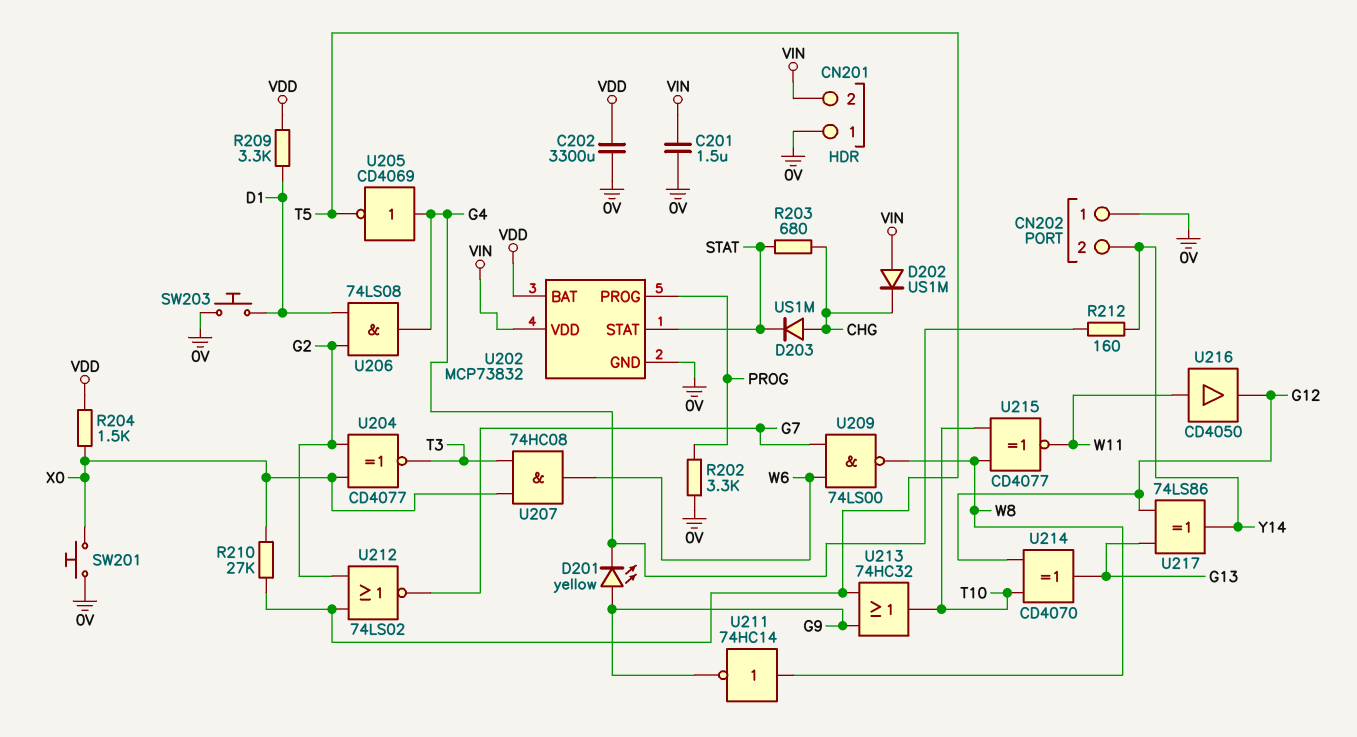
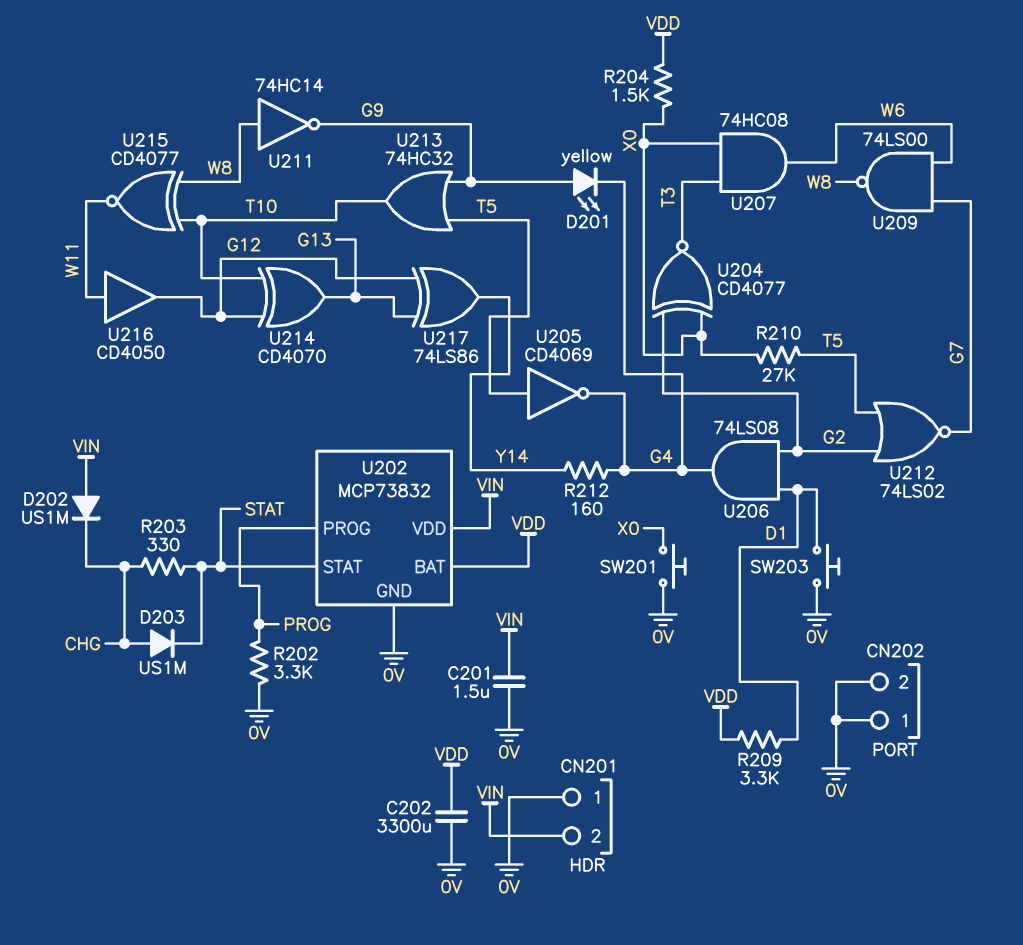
CN202 pin 2: Y14 -> 0V
R203: 680 (CHG, STAT) -> 330 (CHG, STAT)
U205: NOT CD4069 (in G4, out T5) -> NOT CD4069 (in T5, out G4)

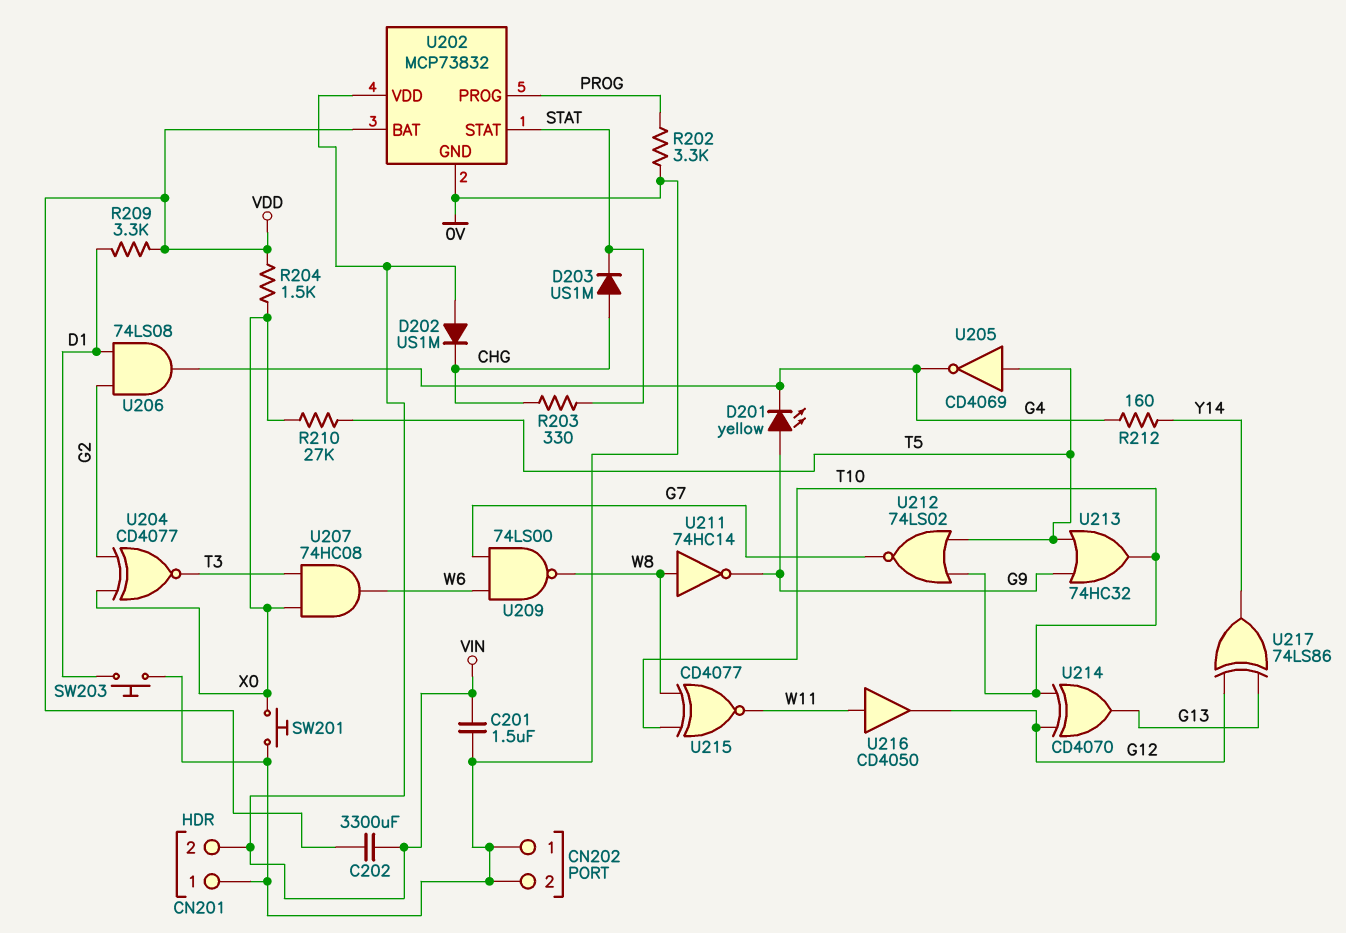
C202: 3300uF (0V, VDD) -> 3300uF (VDD, VIN)
U212: NOR 74LS02 (in G2, in T5, out G7) -> NOR 74LS02 (in T5, in T10, out G7)

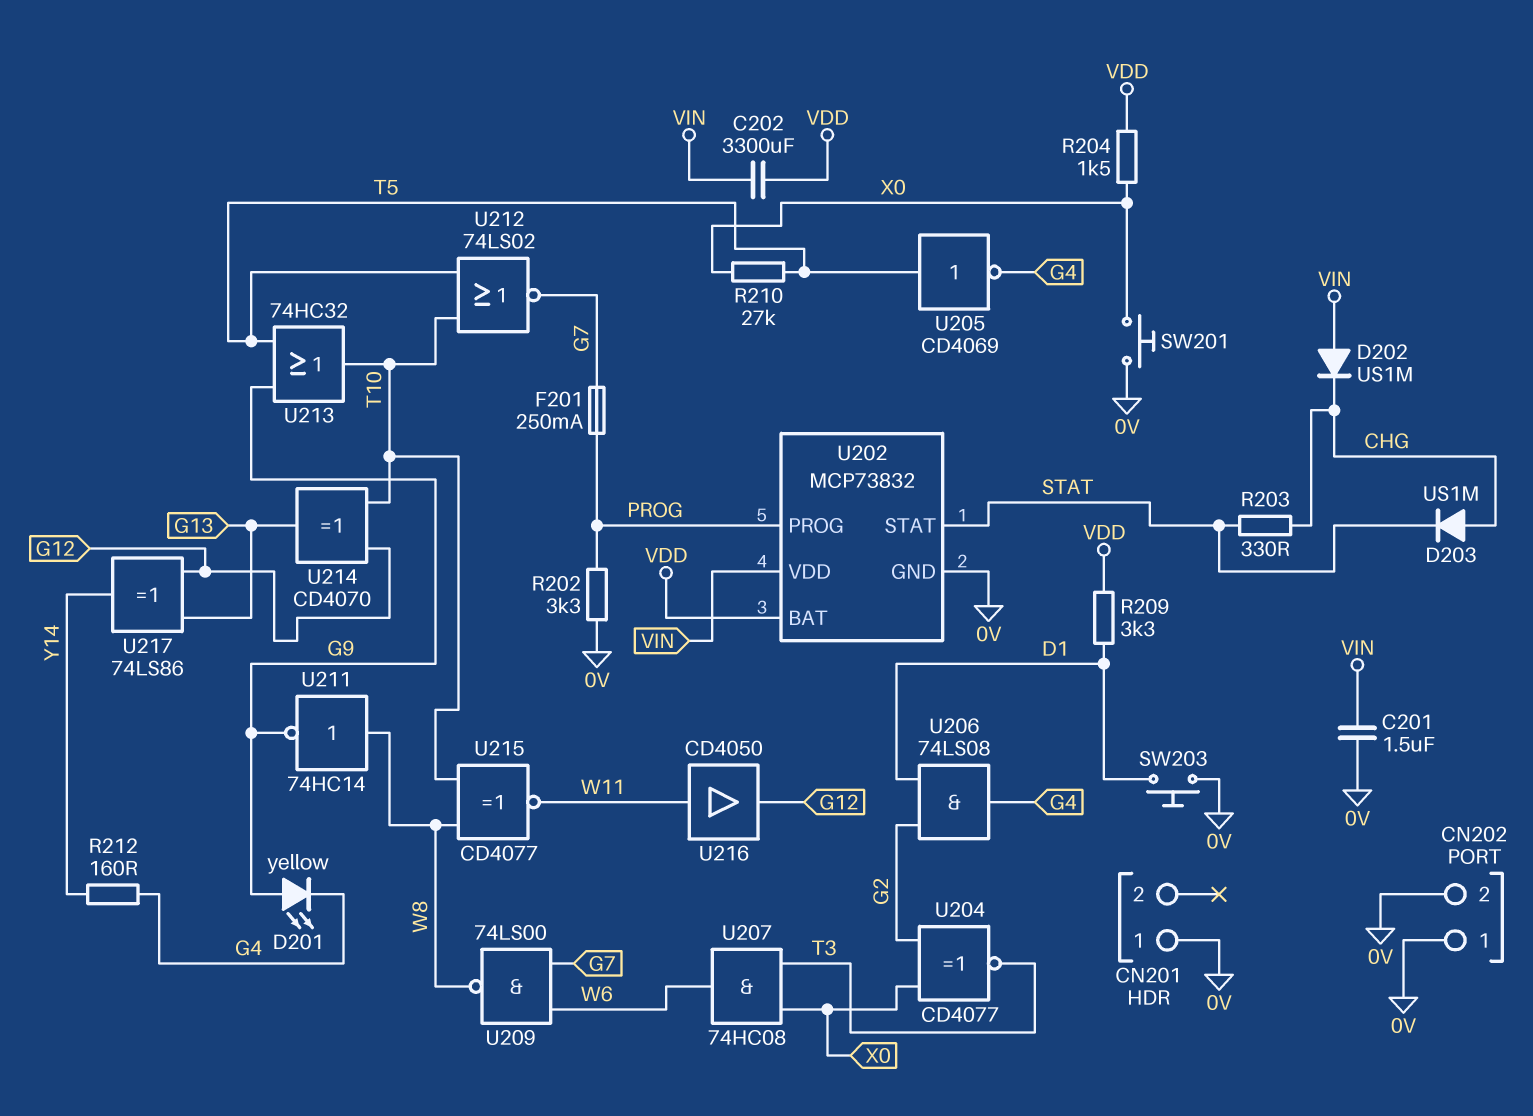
CN201 pin 2: VIN -> none
F201: none -> 250mA (G7, PROG)

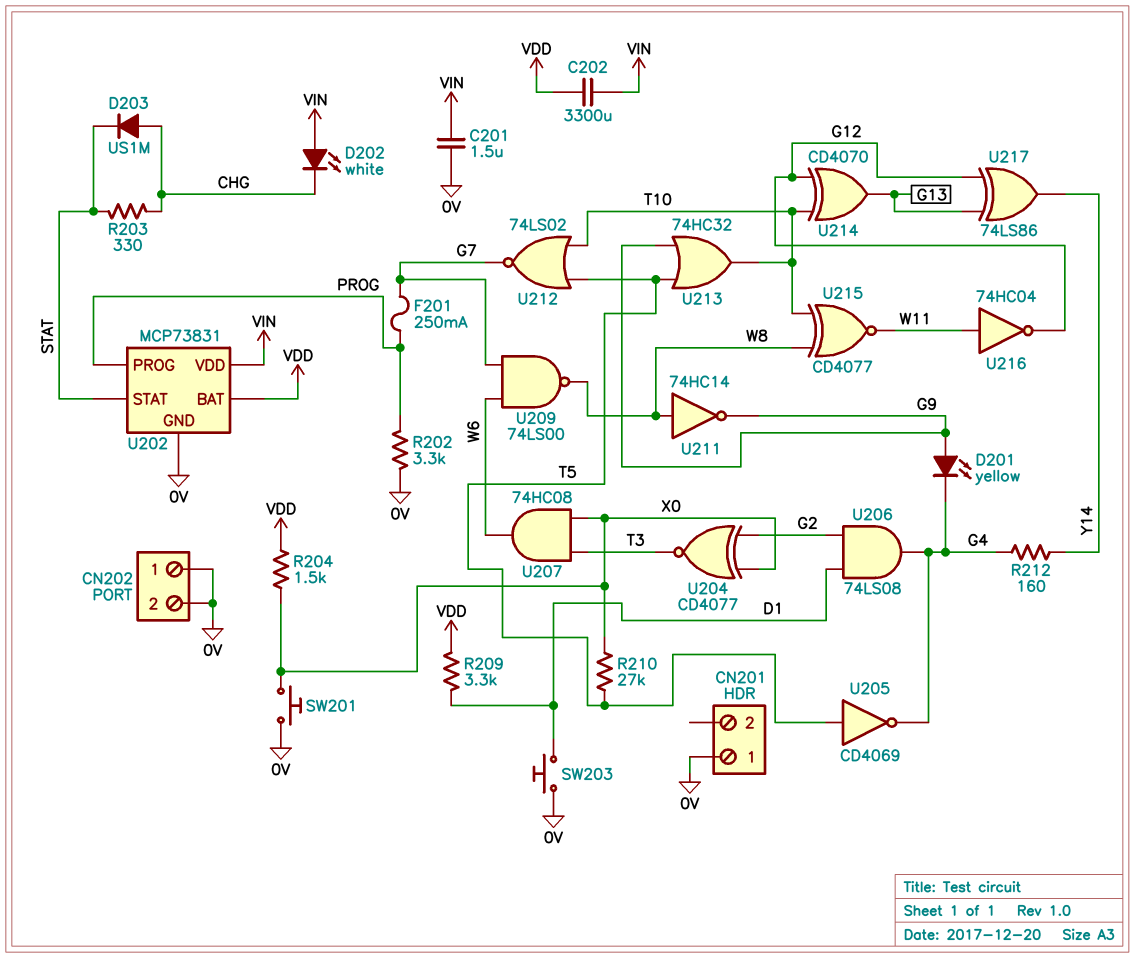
D202: diode US1M (A VIN, K CHG) -> LED white (A VIN, K CHG)
U202: MCP73832 -> MCP73831
U216: buffer CD4050 (in W11, out G12) -> NOT 74HC04 (in W11, out G12)

